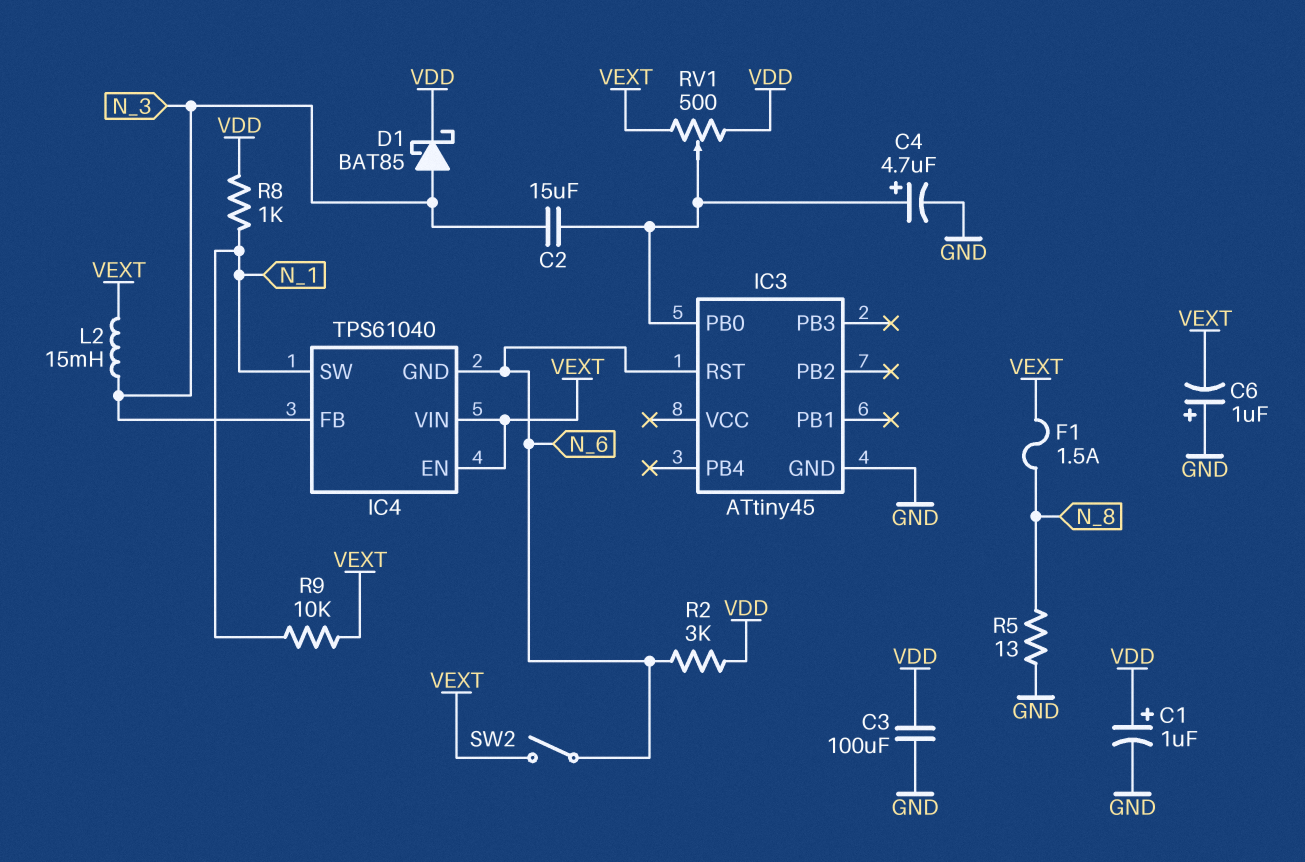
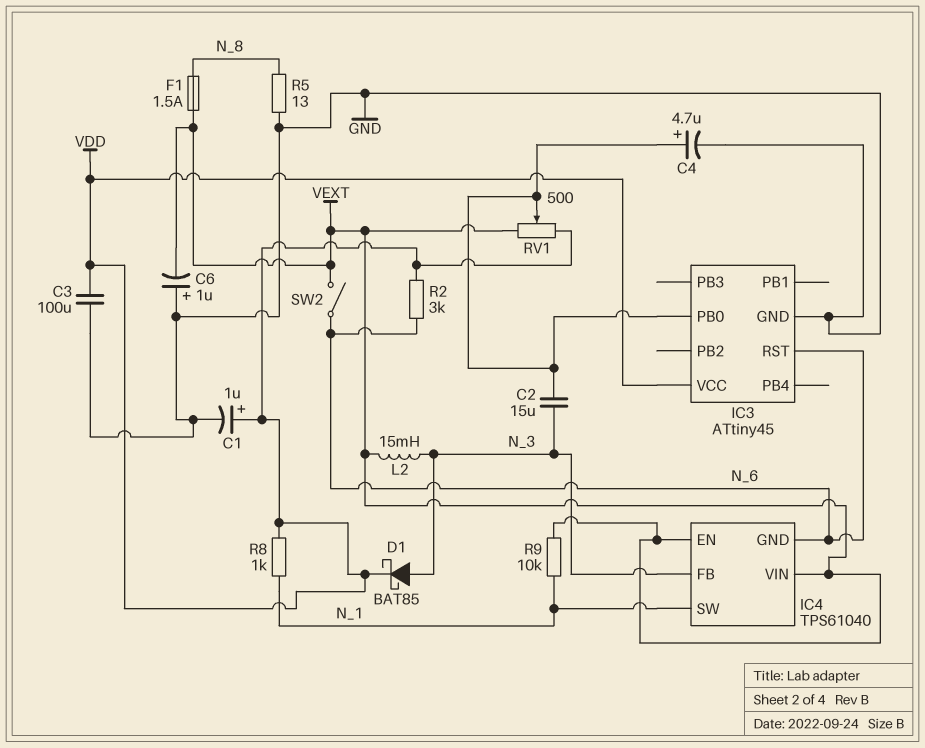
IC3 pin VCC: none -> VDD

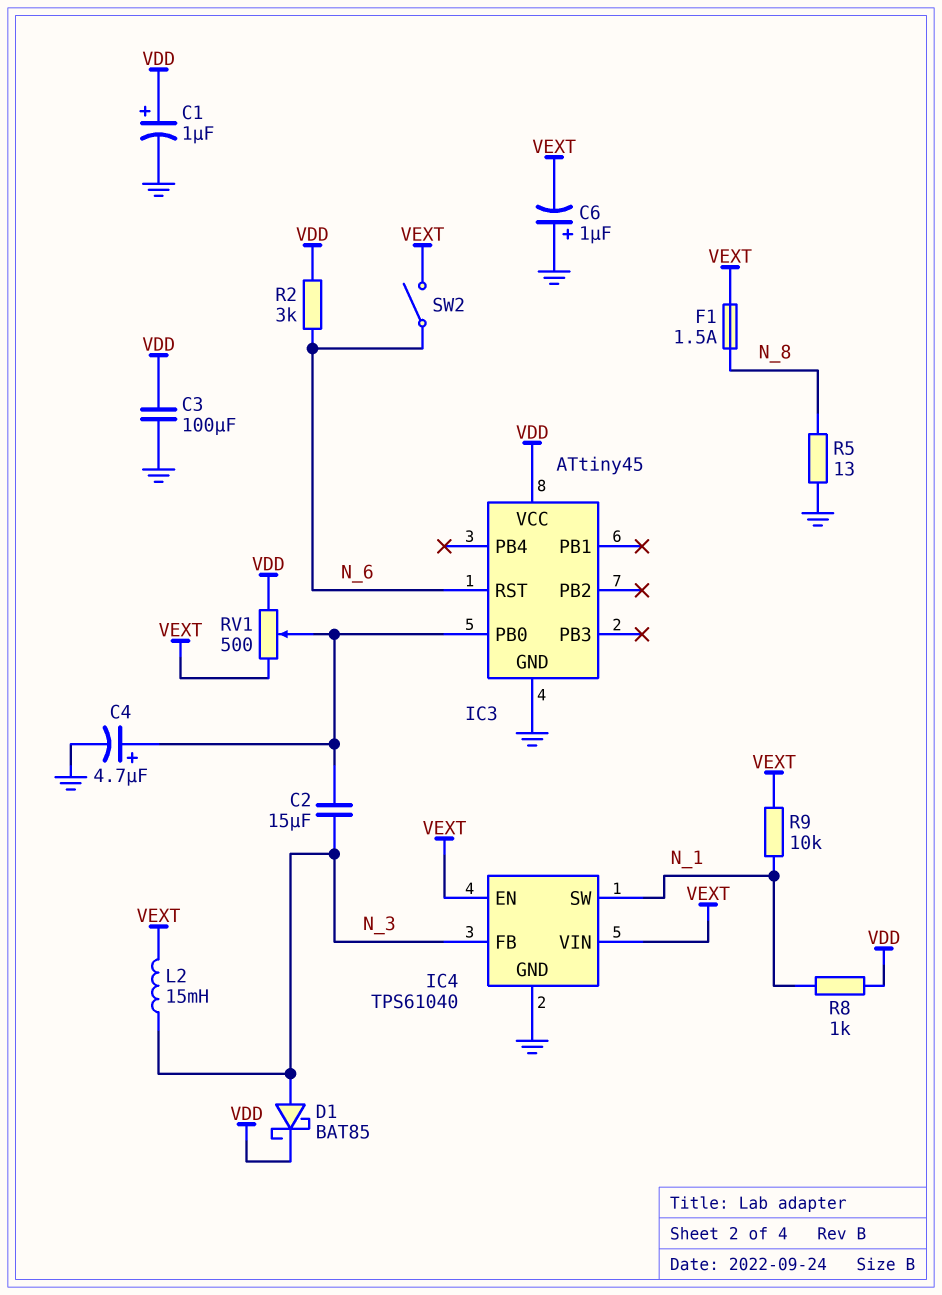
IC4 pin GND: N_6 -> GND

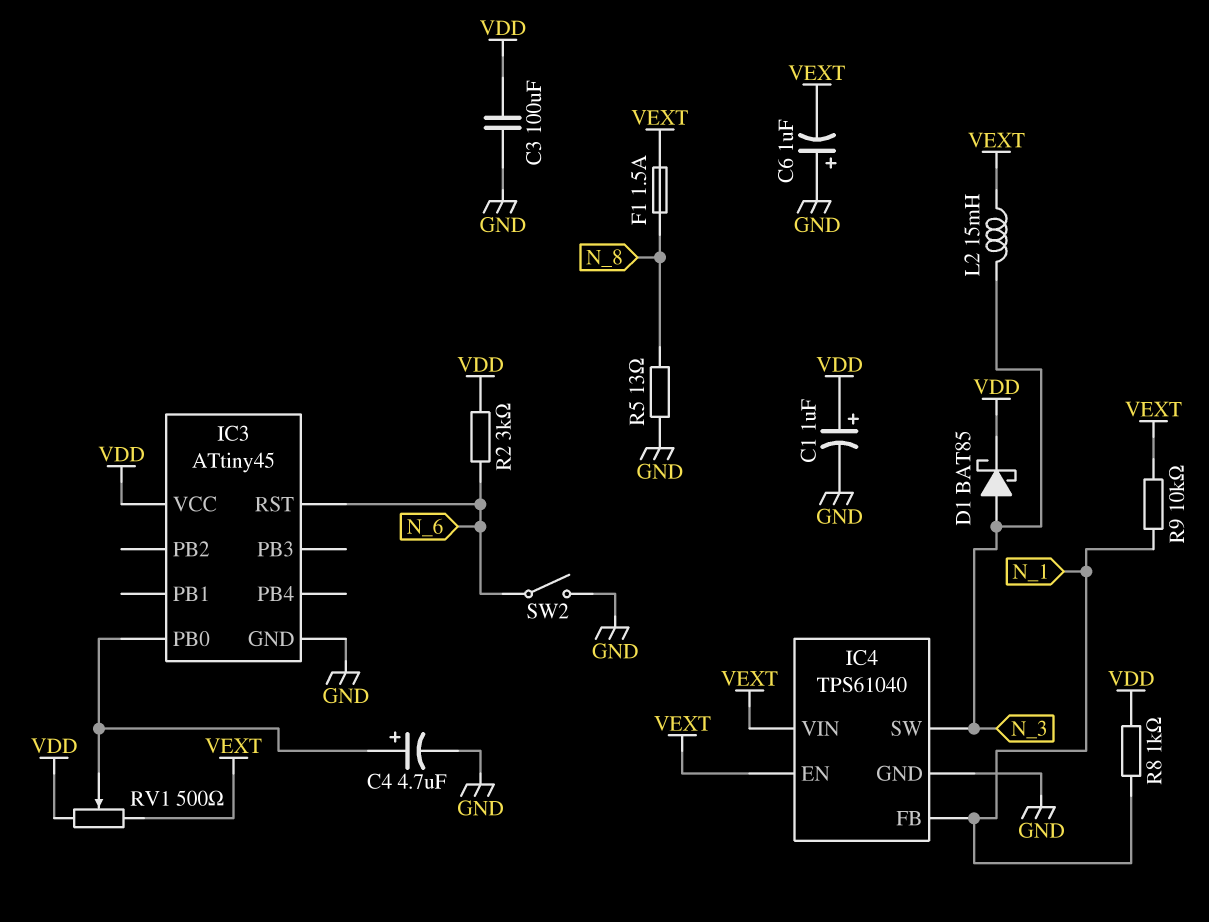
C2: 15uF (IC3/PB0, N_3) -> none
IC4 pin FB: N_3 -> N_1
IC4 pin SW: N_1 -> N_3
SW2: switch (N_6, VEXT) -> switch (GND, N_6)

